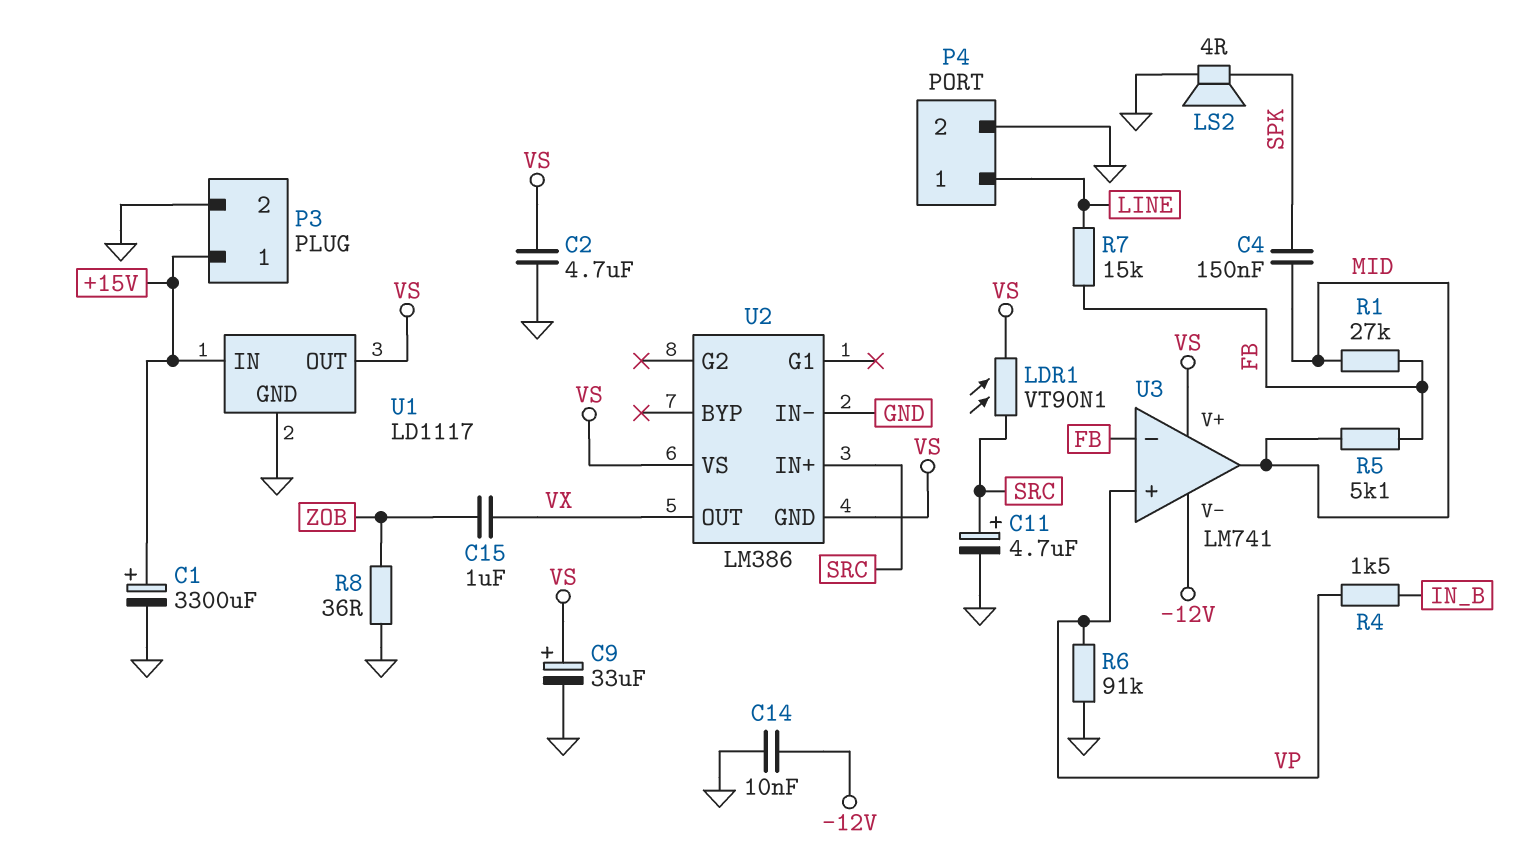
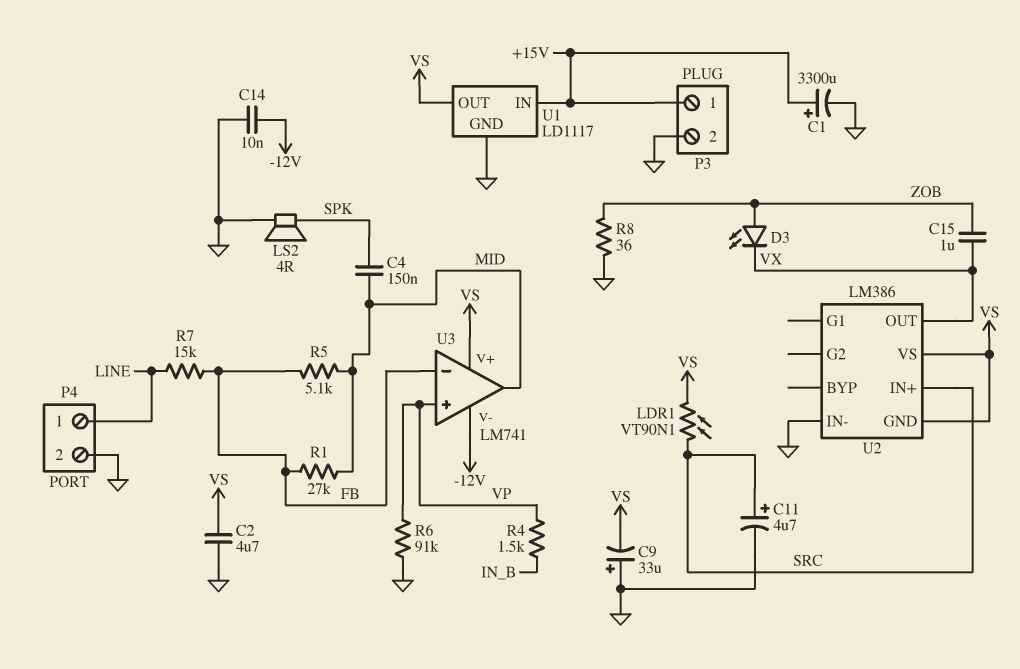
C9: 33uF (plus VS, minus GND) -> 33uF (plus GND, minus VS)
D3: none -> LED (A ZOB, K VX)

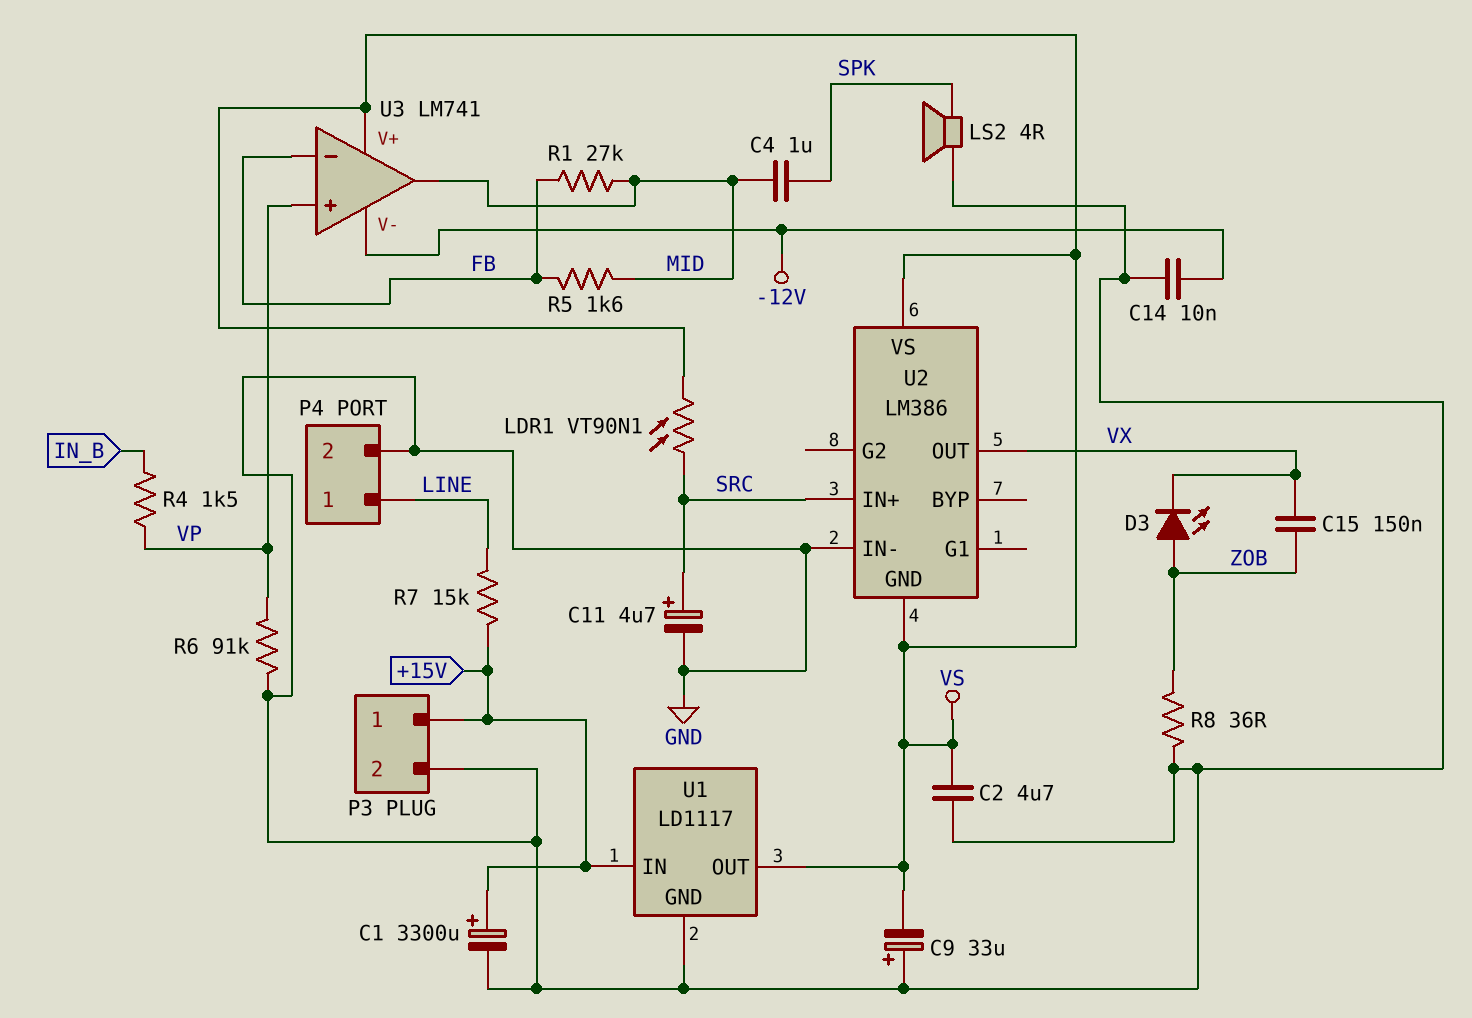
C4: 150nF (MID, SPK) -> 1uF (MID, SPK)
C15: 1uF (VX, ZOB) -> 150nF (VX, ZOB)
R5: 5.1k (FB, MID) -> 1.6k (FB, MID)
R7: 15k (FB, LINE) -> 15k (+15V, LINE)

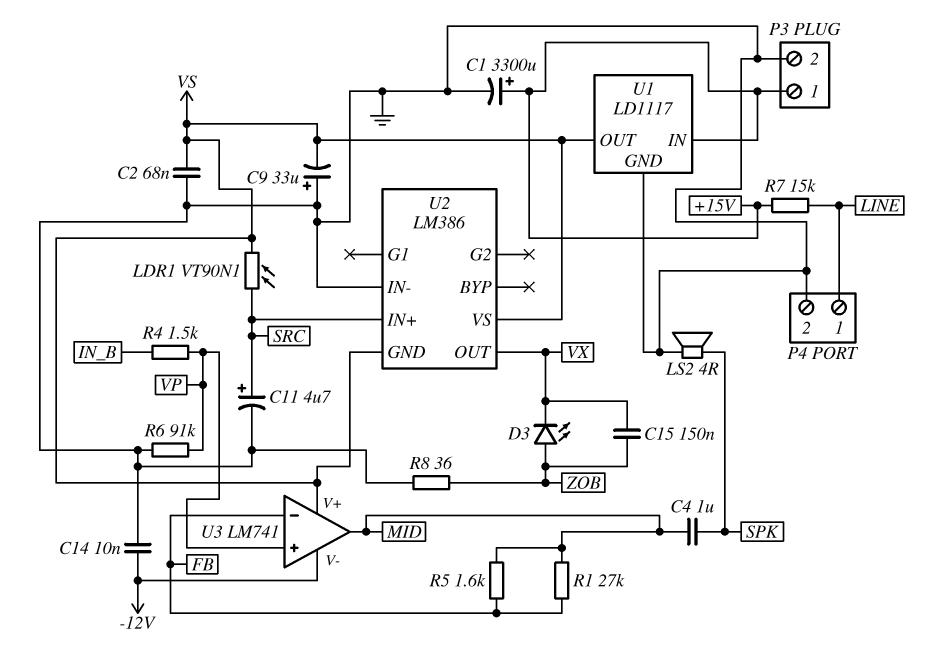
C2: 4.7uF (GND, VS) -> 68nF (GND, VS)

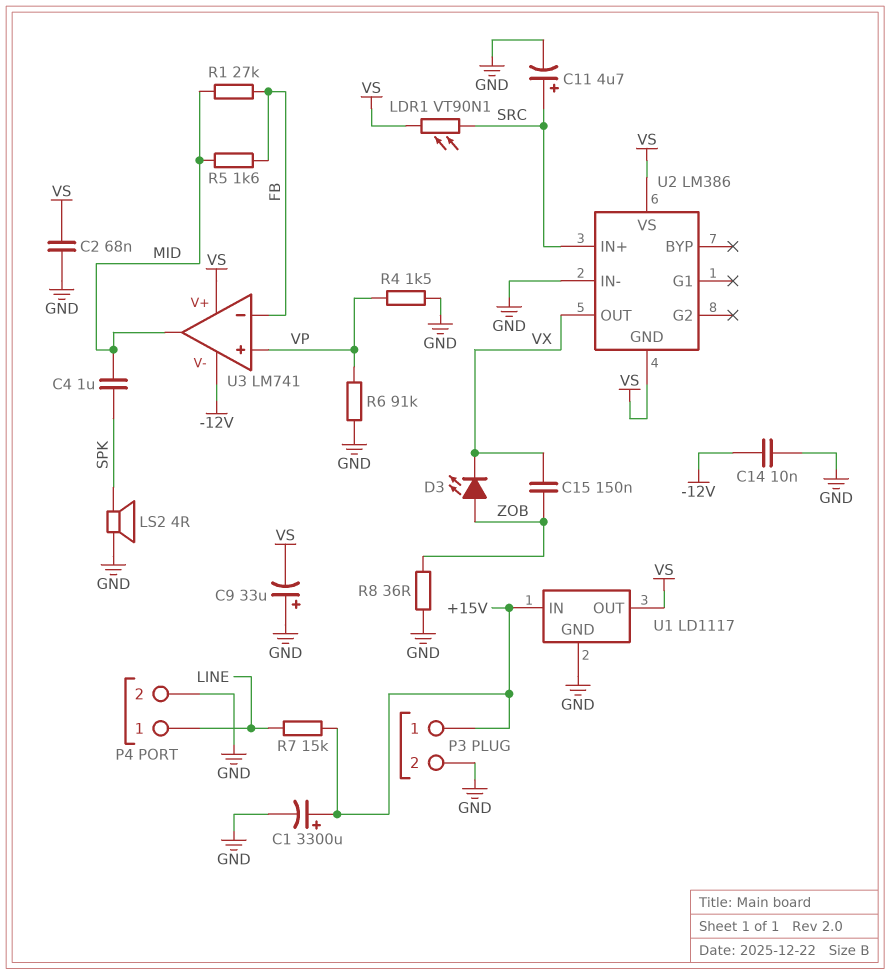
R4: 1.5k (IN_B, VP) -> 1.5k (GND, VP)

